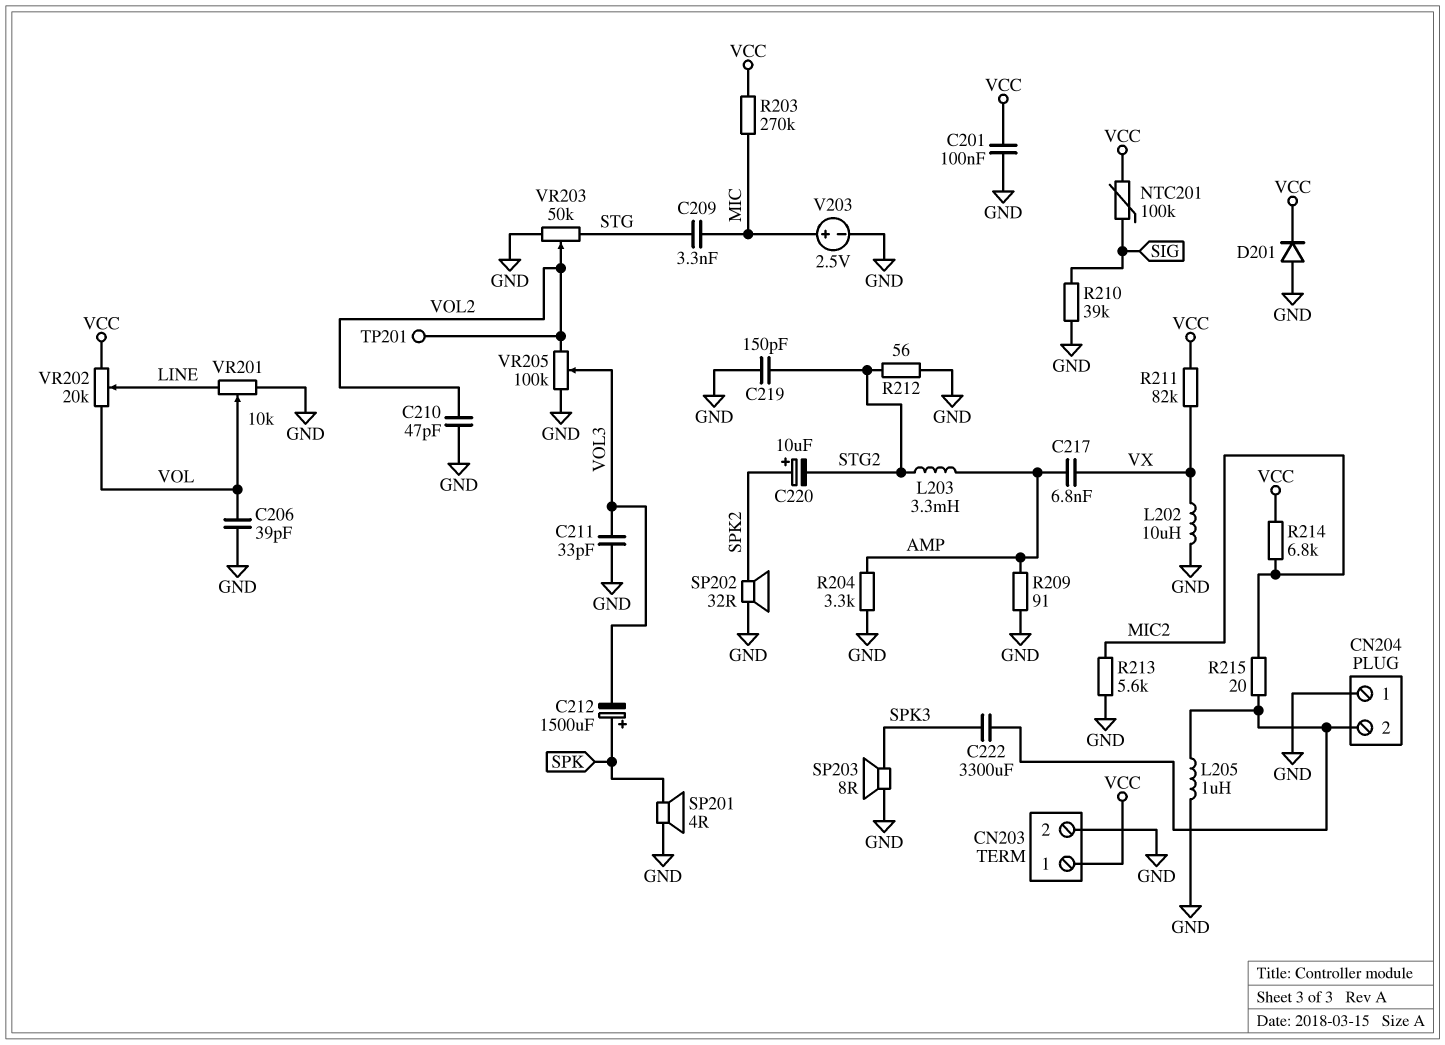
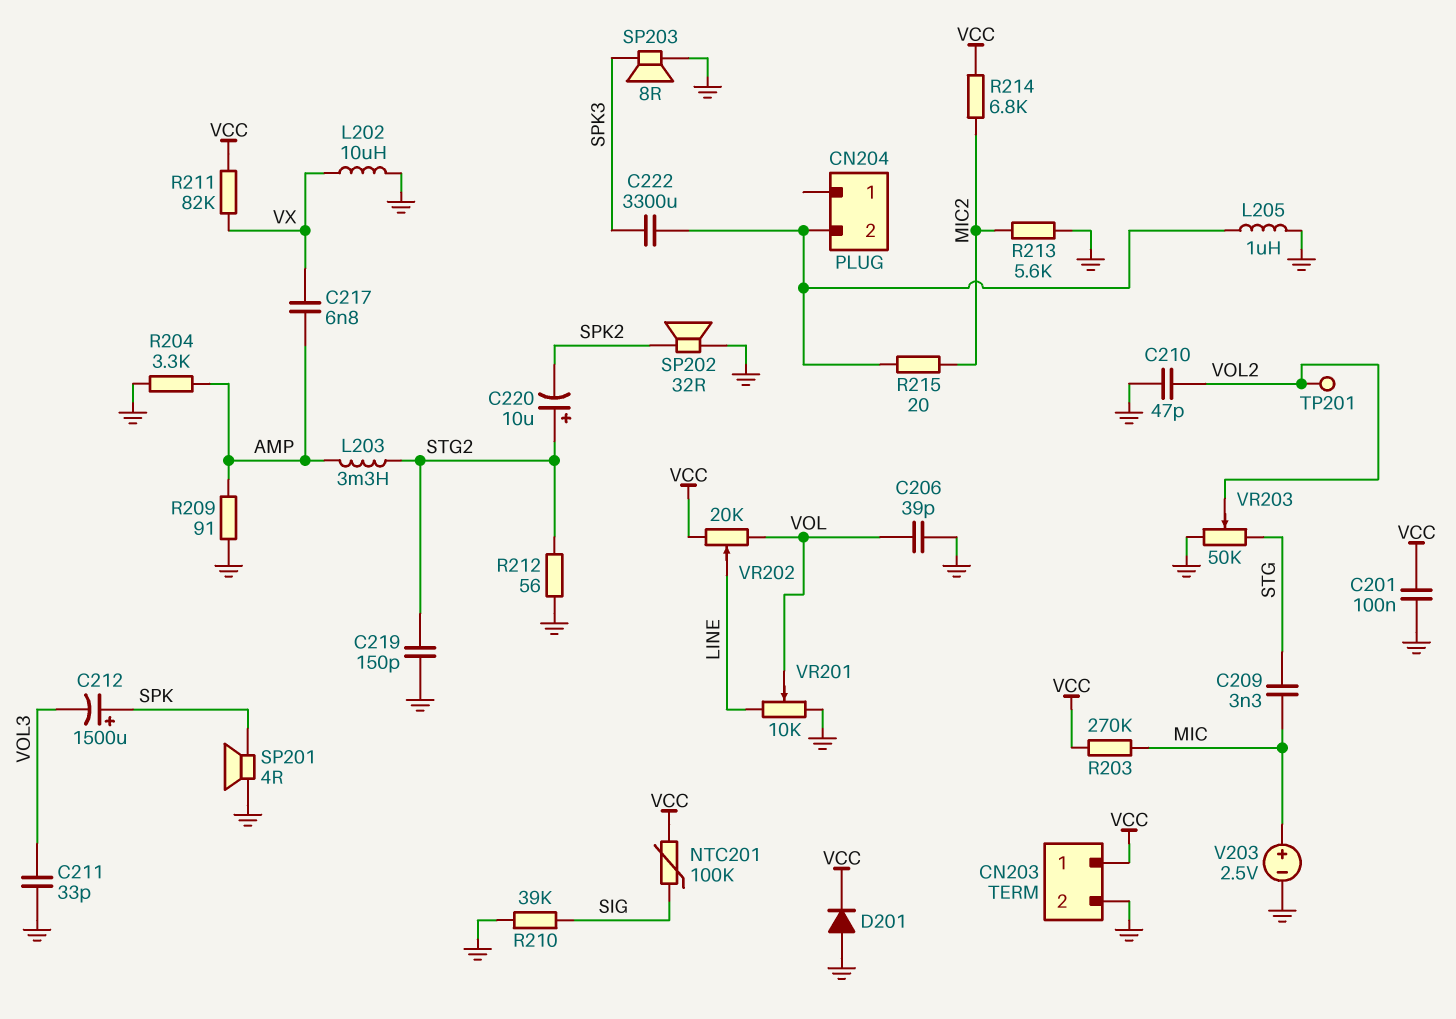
C220: 10uF (plus SPK2, minus STG2) -> 10uF (plus STG2, minus SPK2)
CN204 pin 1: GND -> none
VR205: 100k (GND, VOL2, wiper VOL3) -> none

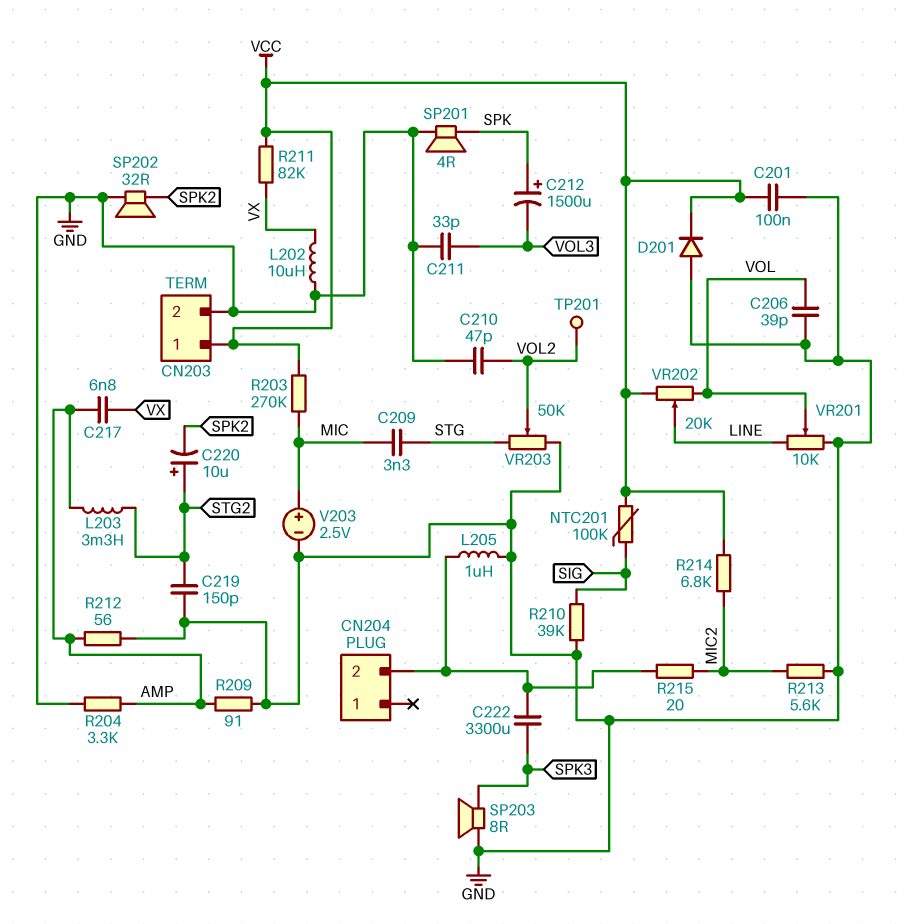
R212: 56 (GND, STG2) -> 56 (AMP, GND)

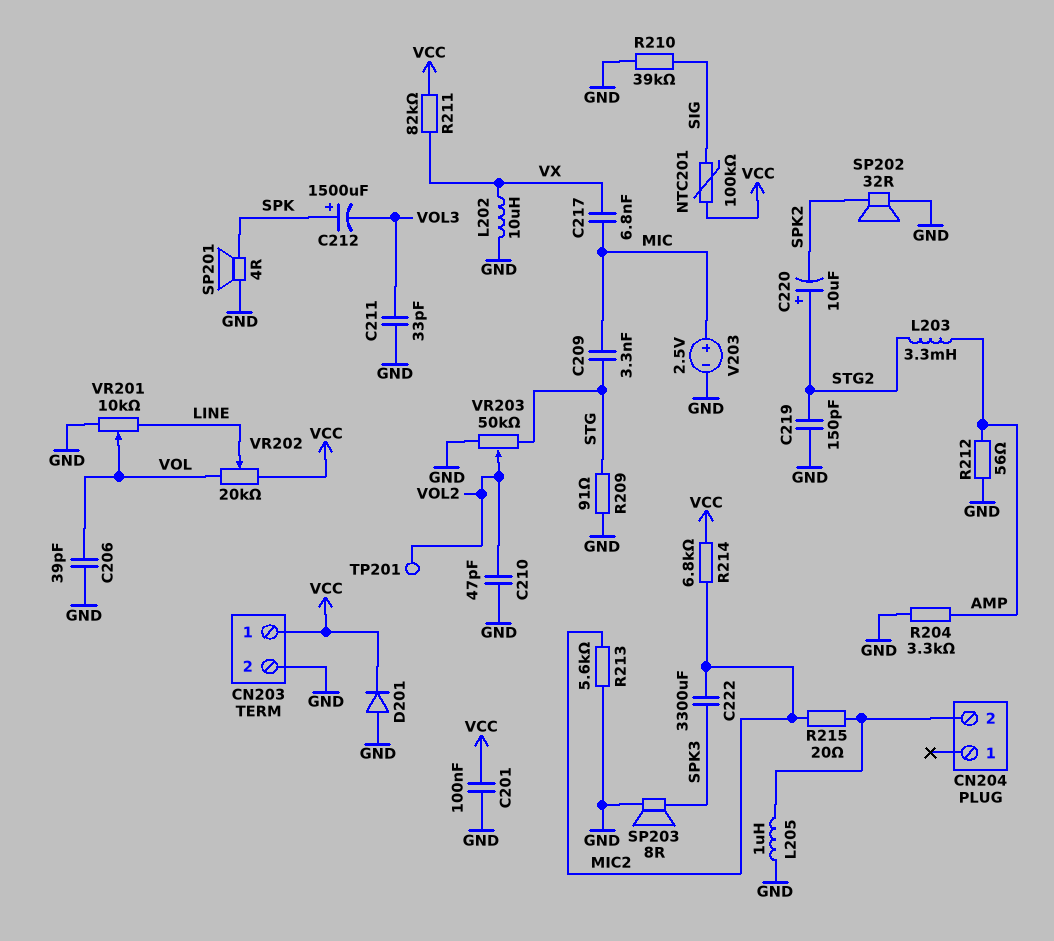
C217: 6.8nF (AMP, VX) -> 6.8nF (MIC, VX)
C222: 3300uF (CN204/2, SPK3) -> 3300uF (MIC2, SPK3)
R203: 270k (MIC, VCC) -> none
R209: 91 (AMP, GND) -> 91 (GND, STG)

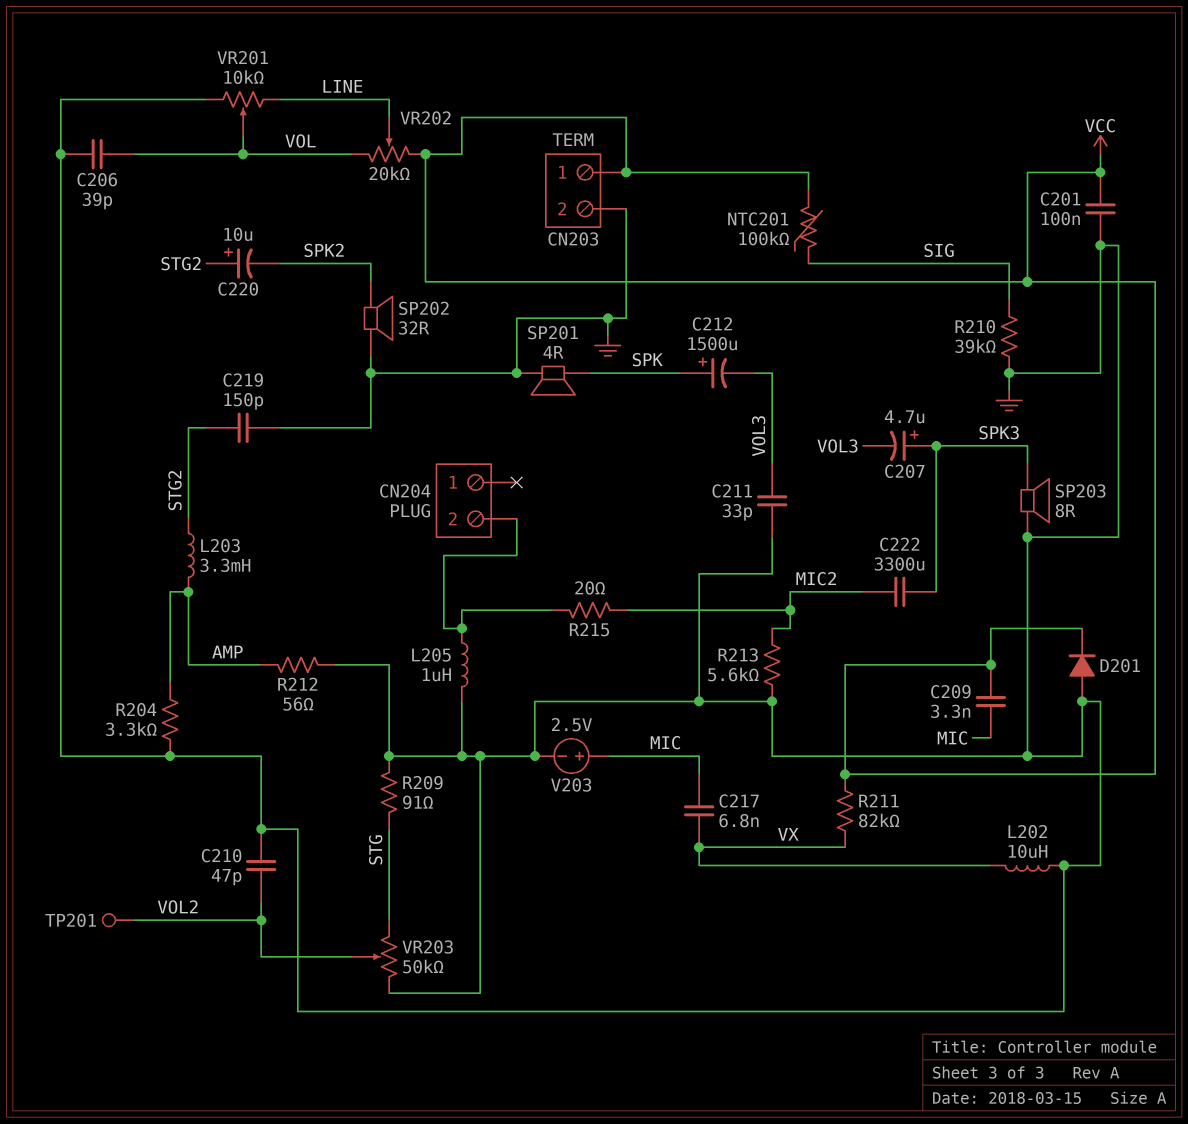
C207: none -> 4.7uF (plus SPK3, minus VOL3)
C209: 3.3nF (MIC, STG) -> 3.3nF (MIC, VCC)
R214: 6.8k (MIC2, VCC) -> none

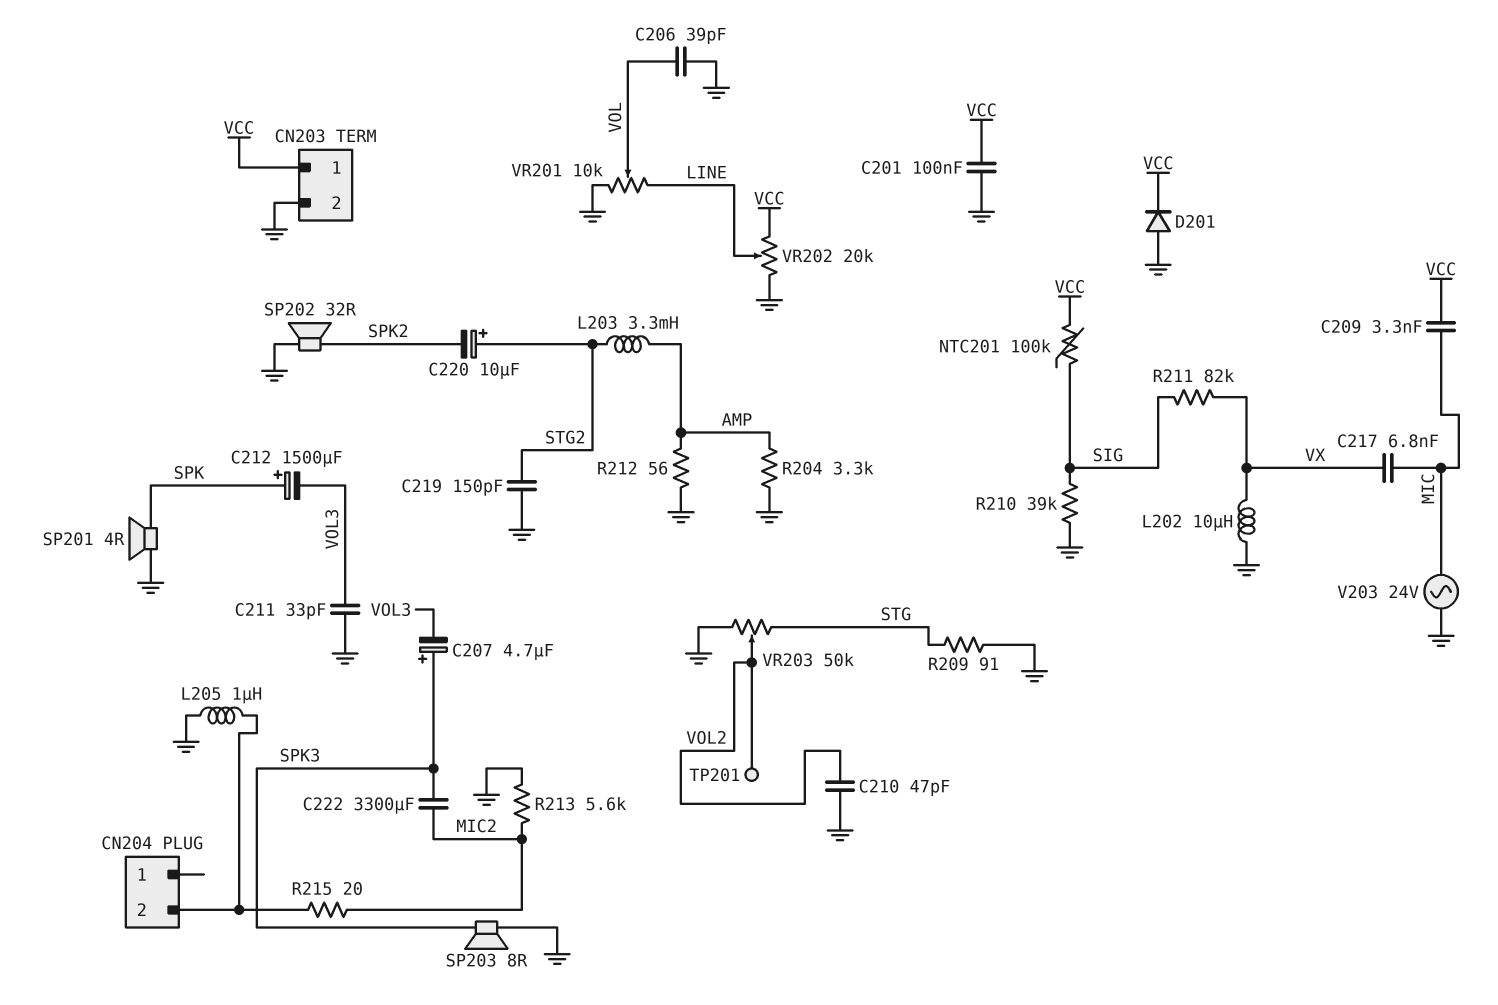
R211: 82k (VCC, VX) -> 82k (SIG, VX)
V203: 2.5V (plus MIC, minus GND) -> AC 24V (GND, MIC)
VR202: 20k (VCC, VOL, wiper LINE) -> 20k (GND, VCC, wiper LINE)

